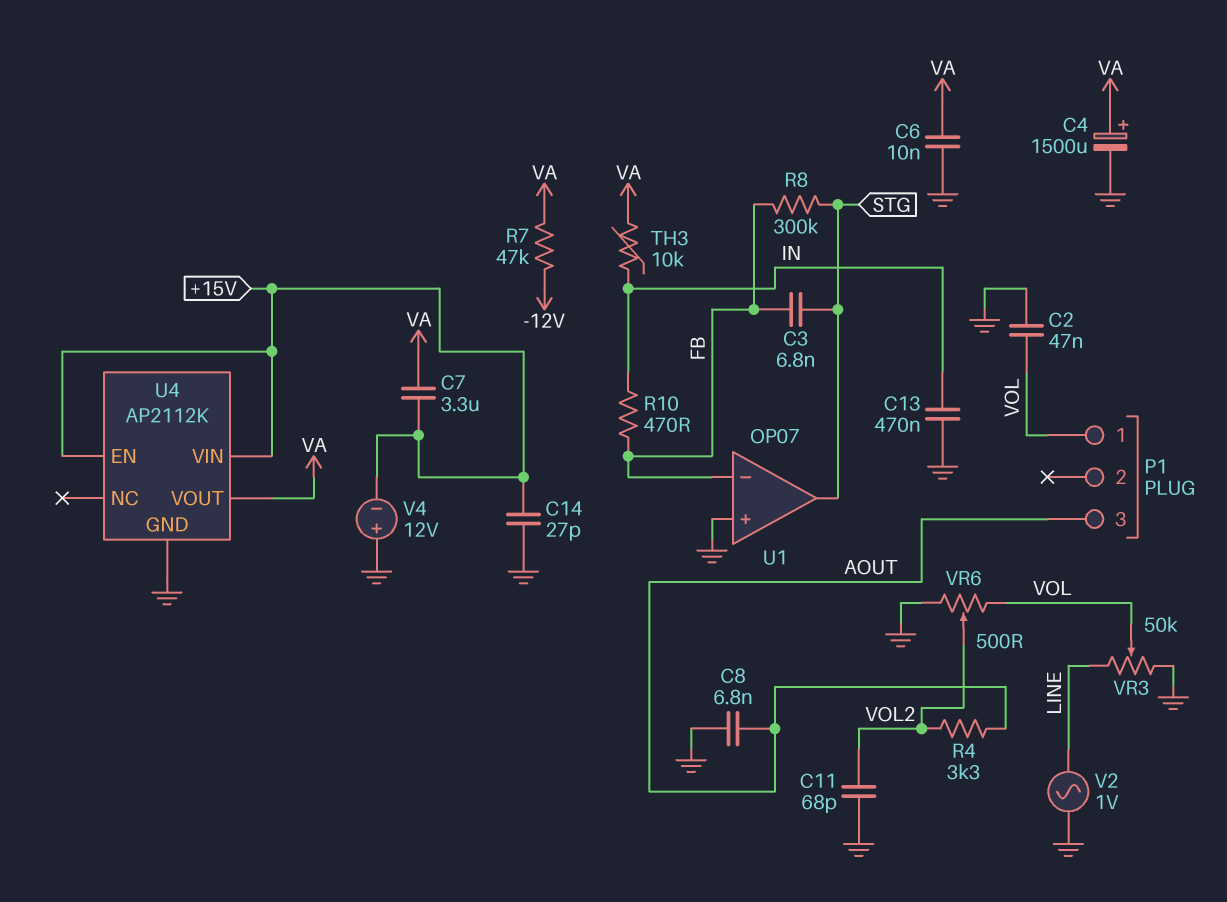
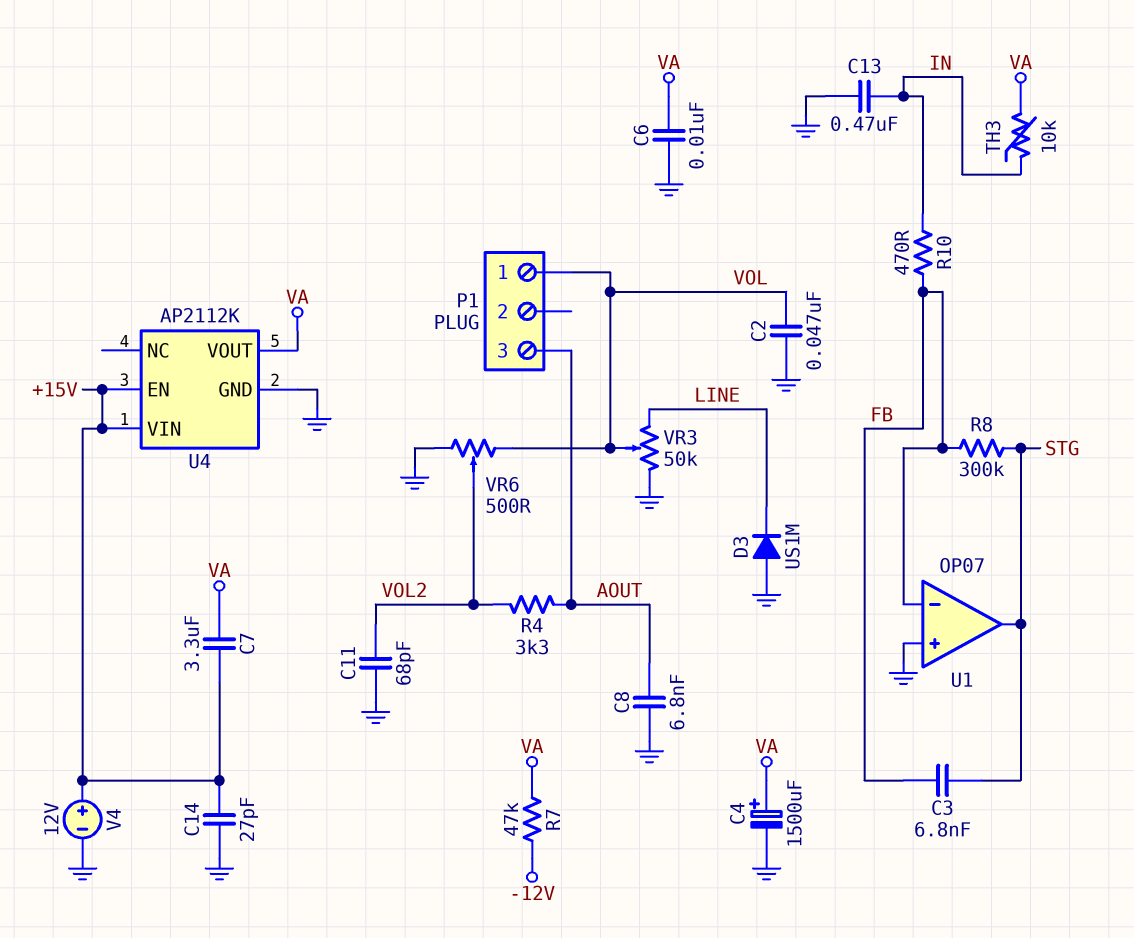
D3: none -> diode US1M (A GND, K LINE)
V2: AC 1V (GND, LINE) -> none
V4: 12V (plus GND, minus +15V) -> 12V (plus +15V, minus GND)

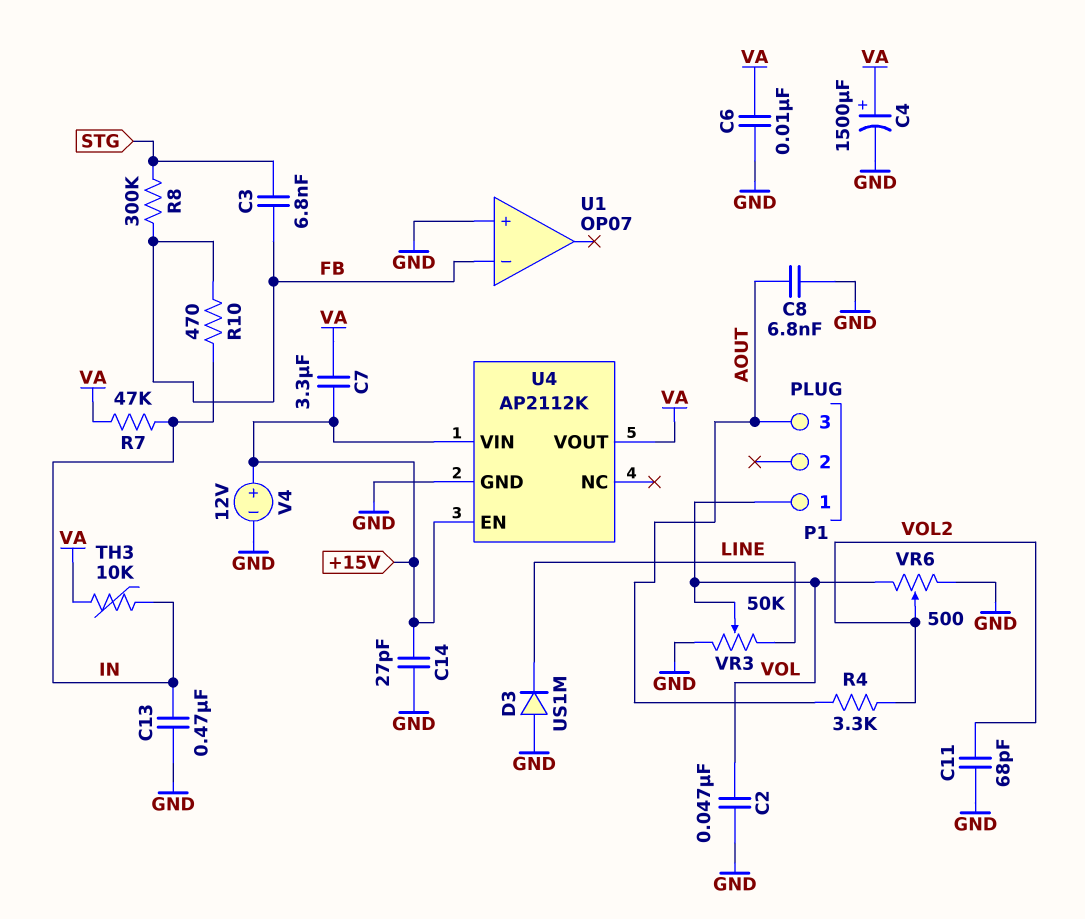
R7: 47k (-12V, VA) -> 47k (IN, VA)
U1 pin out: STG -> none

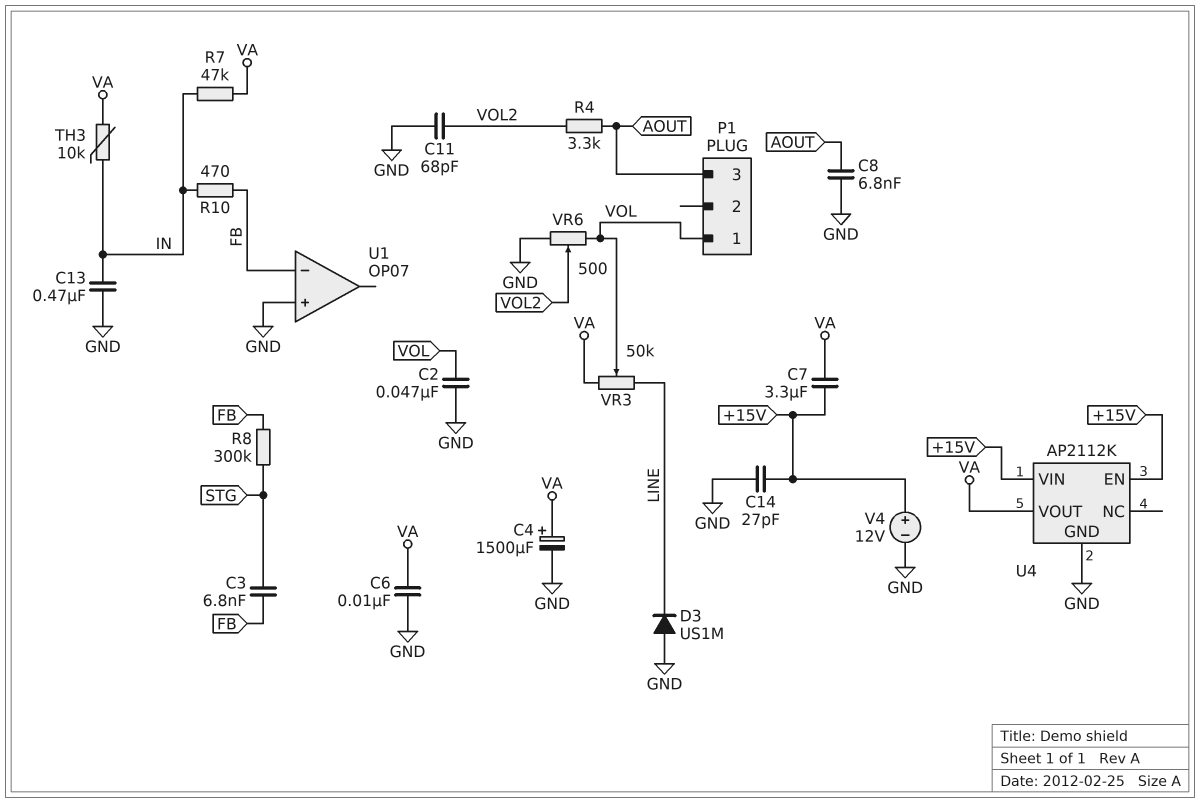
VR3: 50k (GND, LINE, wiper VOL) -> 50k (LINE, VA, wiper VOL)

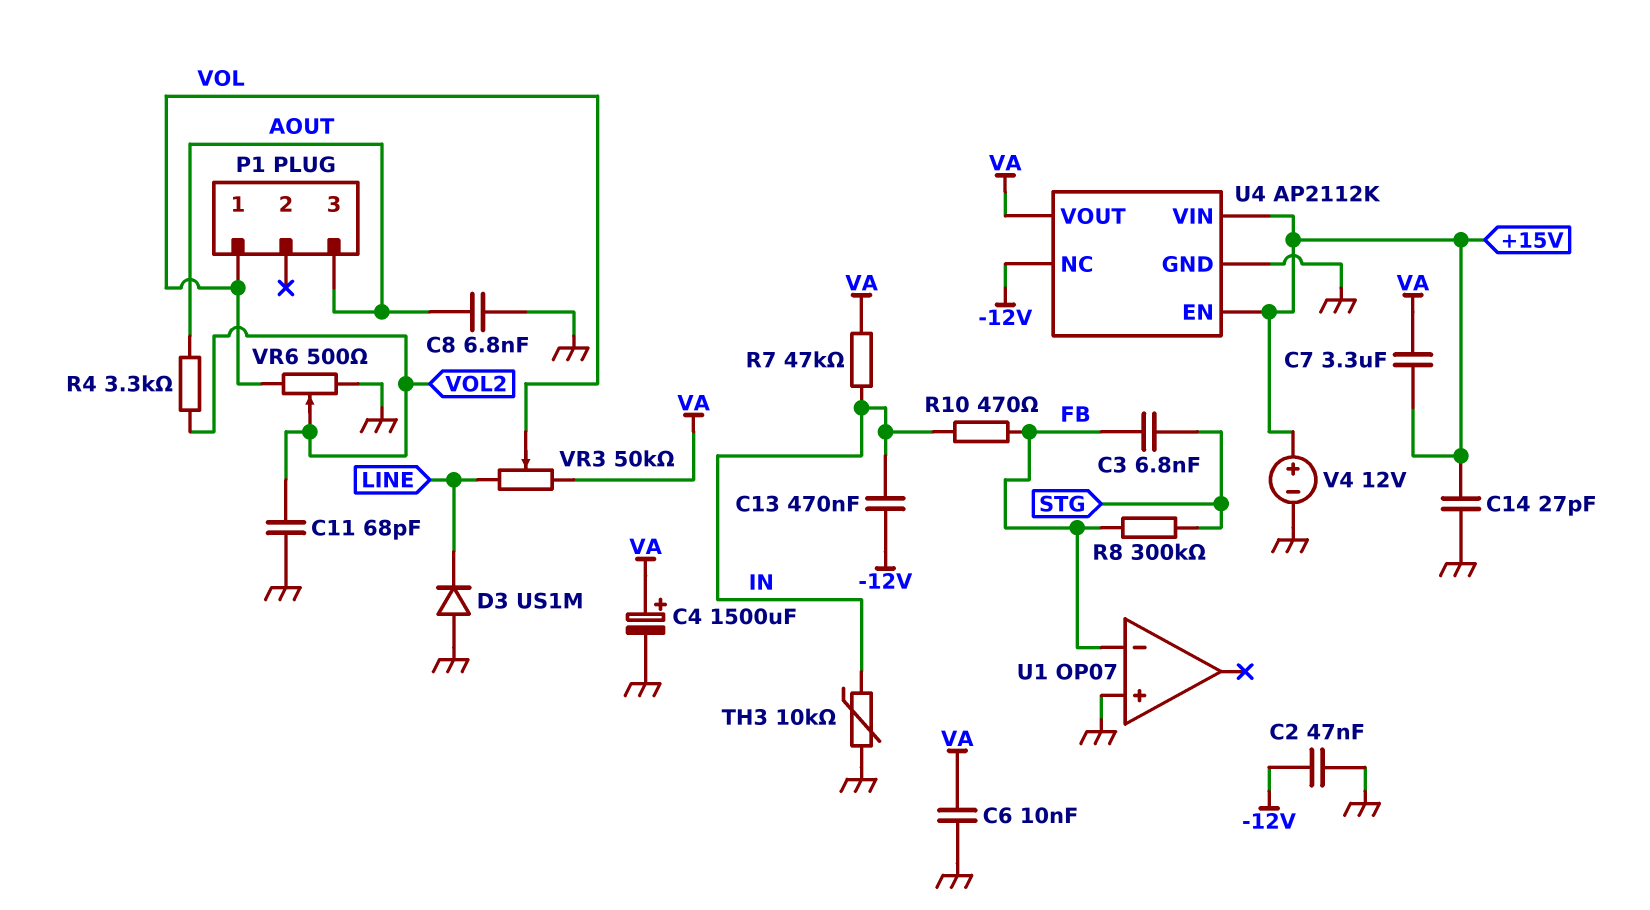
C2: 47nF (GND, VOL) -> 47nF (-12V, GND)
C13: 470nF (GND, IN) -> 470nF (-12V, IN)
TH3: 10k (IN, VA) -> 10k (GND, IN)
U4 pin NC: none -> -12V

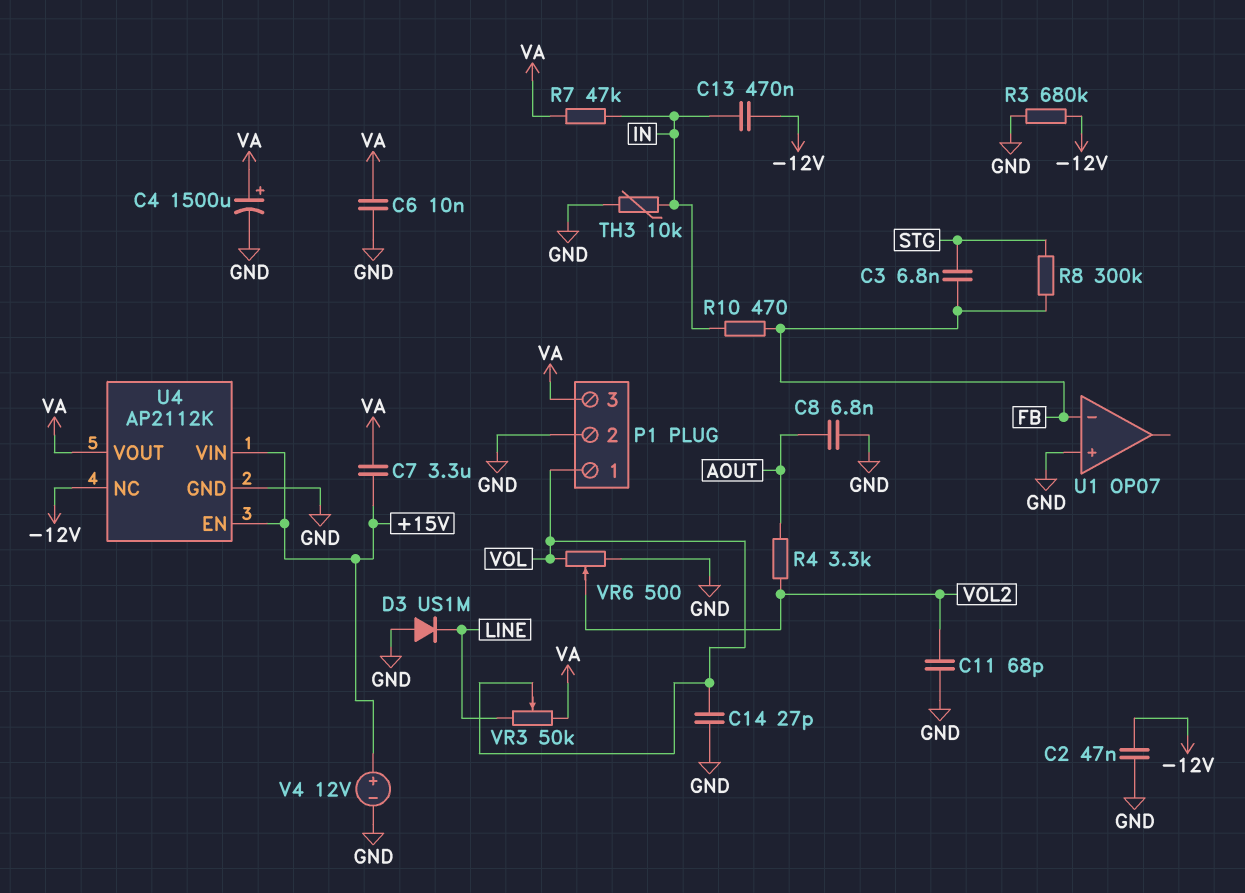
C14: 27pF (+15V, GND) -> 27pF (GND, VOL)
P1 pin 2: none -> GND
P1 pin 3: AOUT -> VA
R3: none -> 680k (-12V, GND)

